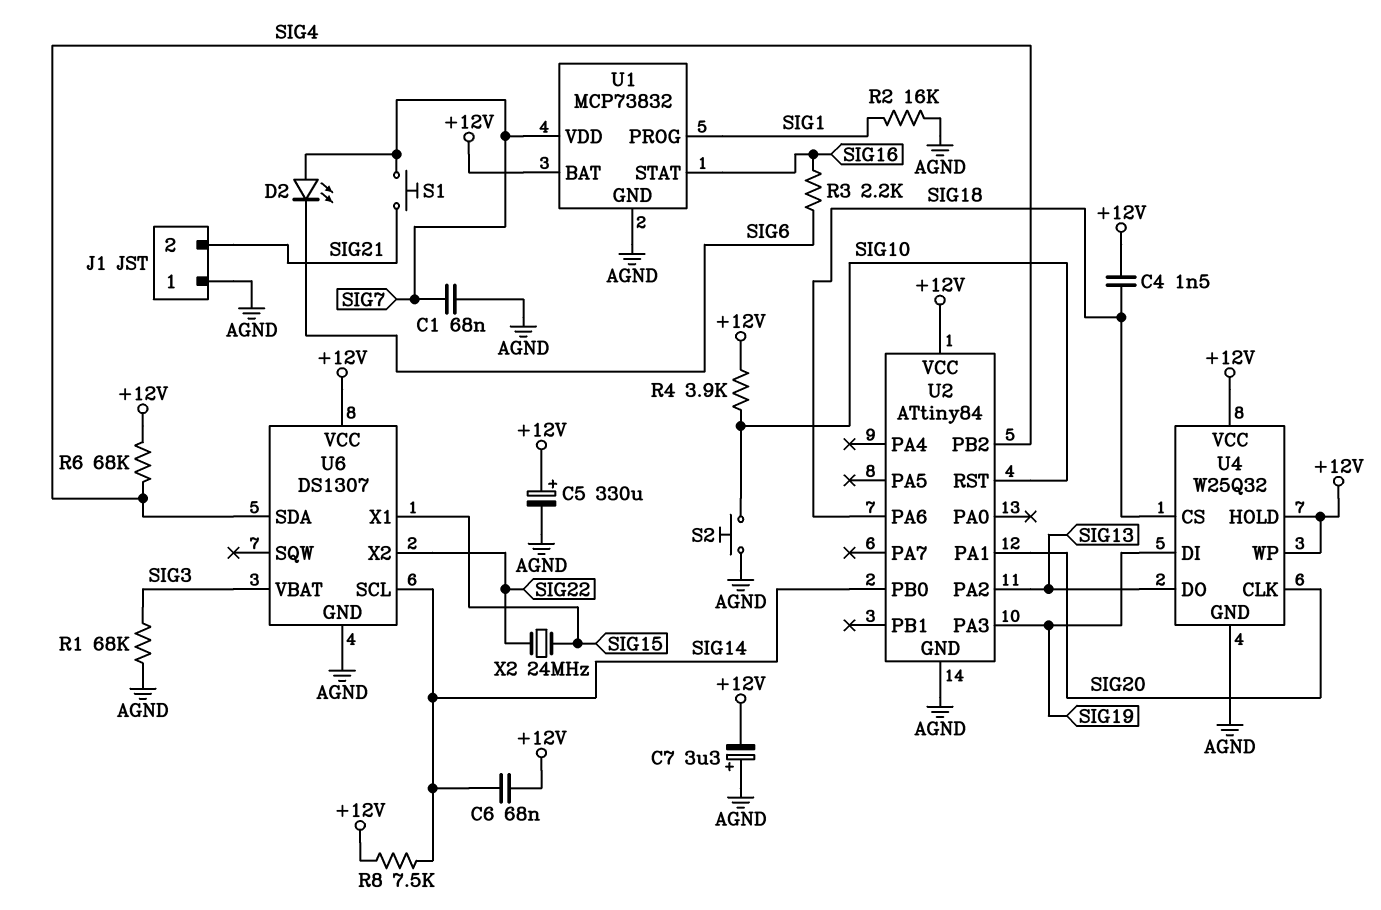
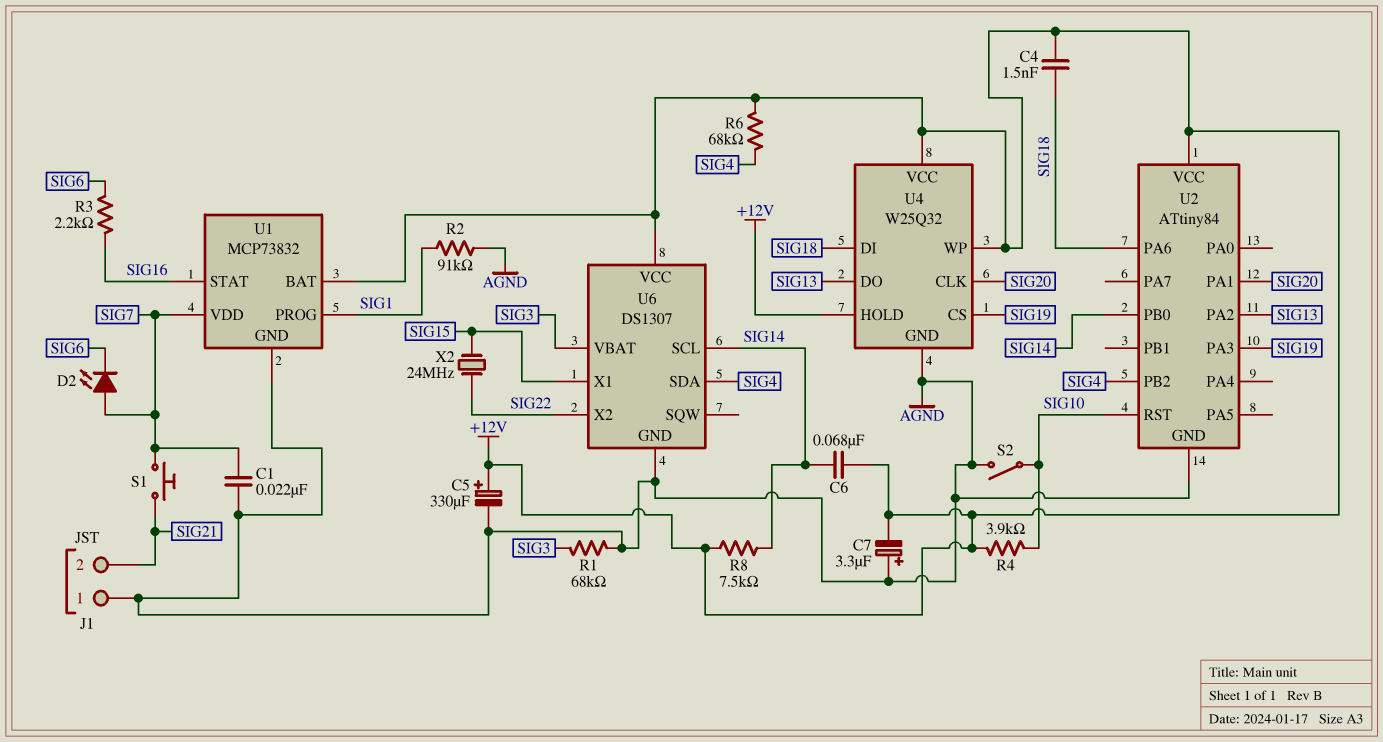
C1: 68nF (AGND, SIG7) -> 22nF (AGND, SIG7)
R2: 16k (AGND, SIG1) -> 91k (AGND, SIG1)
S2: button (AGND, SIG10) -> switch (AGND, SIG10)
U4 pin CS: SIG18 -> SIG19
U4 pin DI: SIG19 -> SIG18

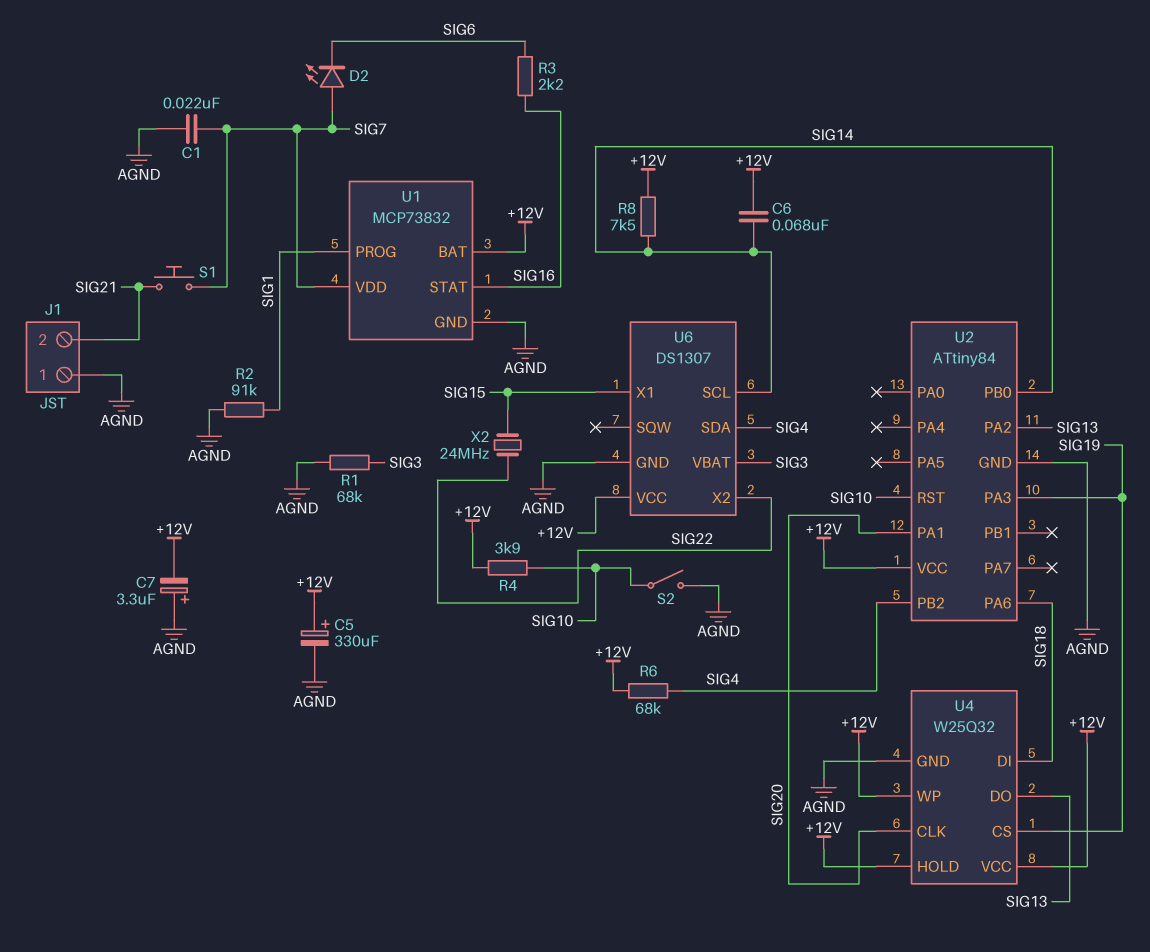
C4: 1.5nF (+12V, SIG18) -> none

